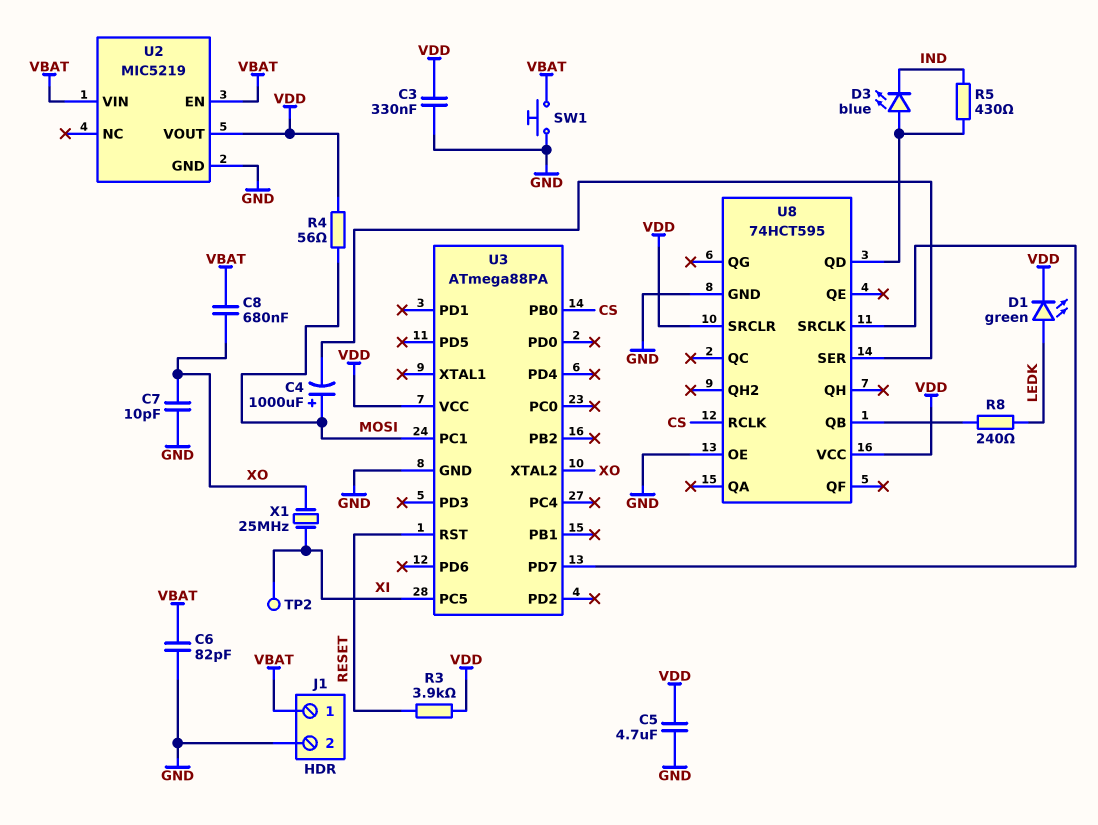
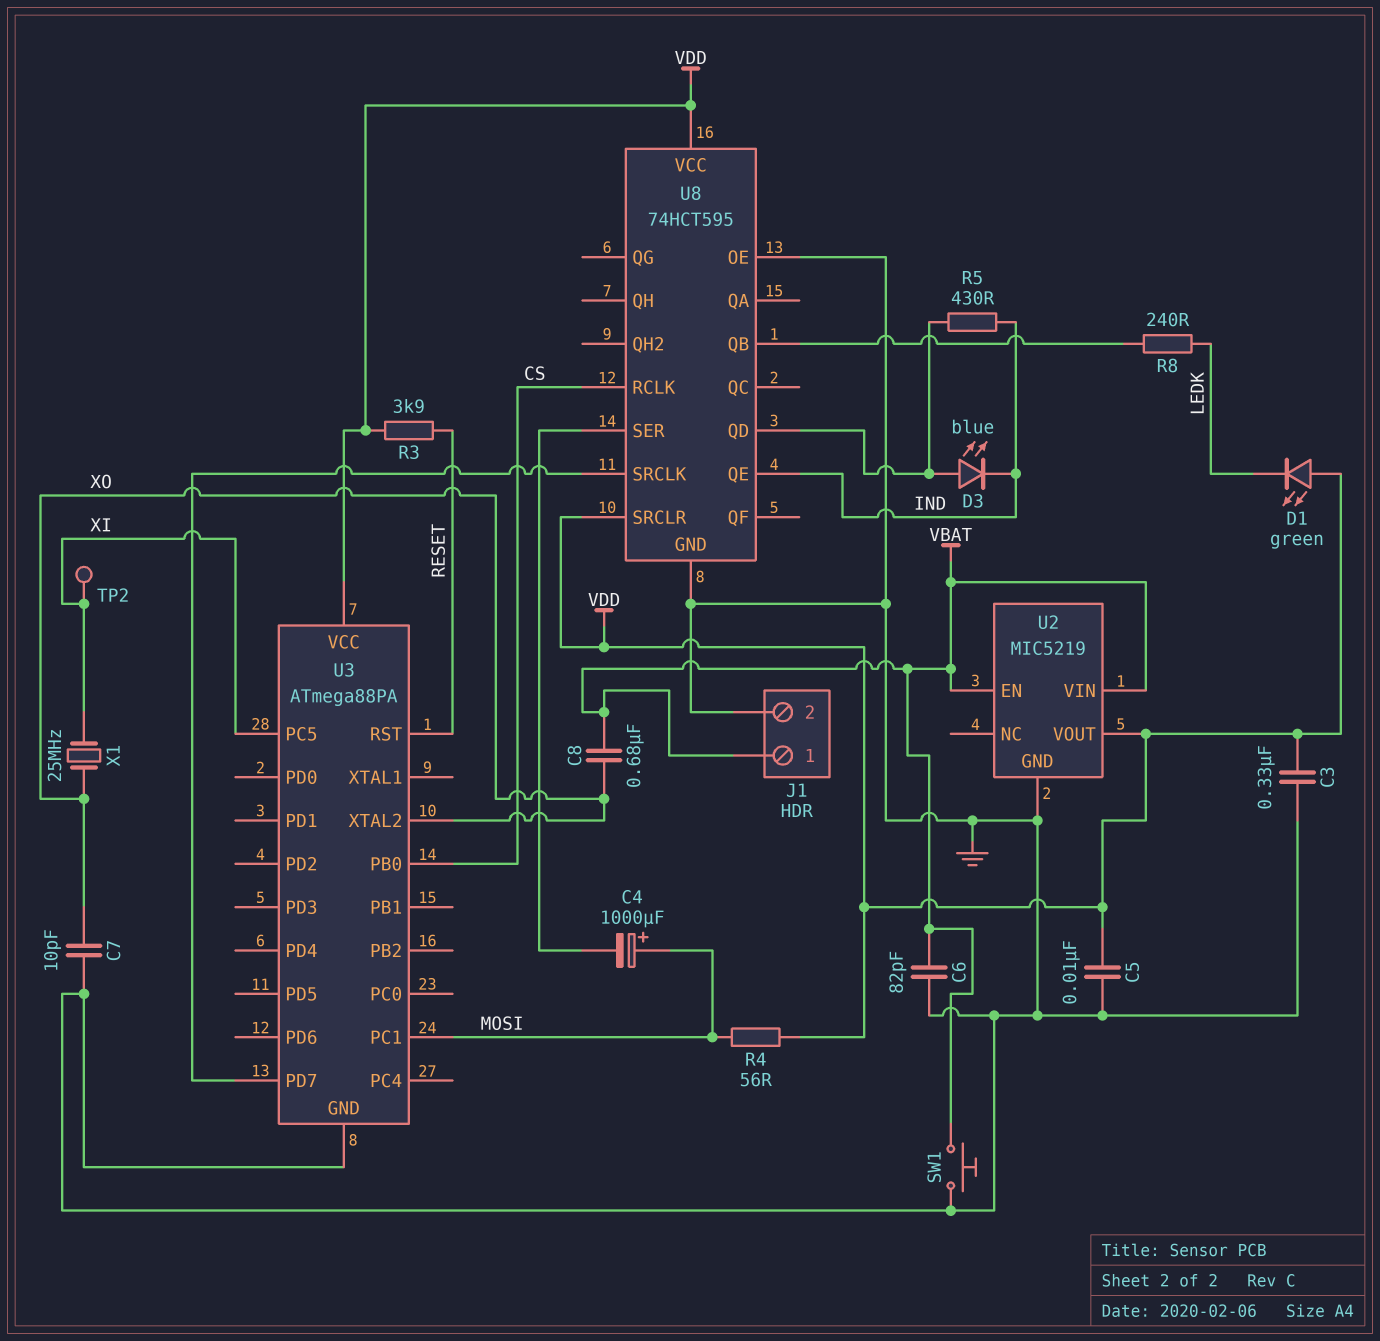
C5: 4.7uF (GND, VDD) -> 10nF (GND, VDD)
D1: LED green (A LEDK, K VDD) -> LED green (A VDD, K LEDK)
U8 pin QE: none -> IND

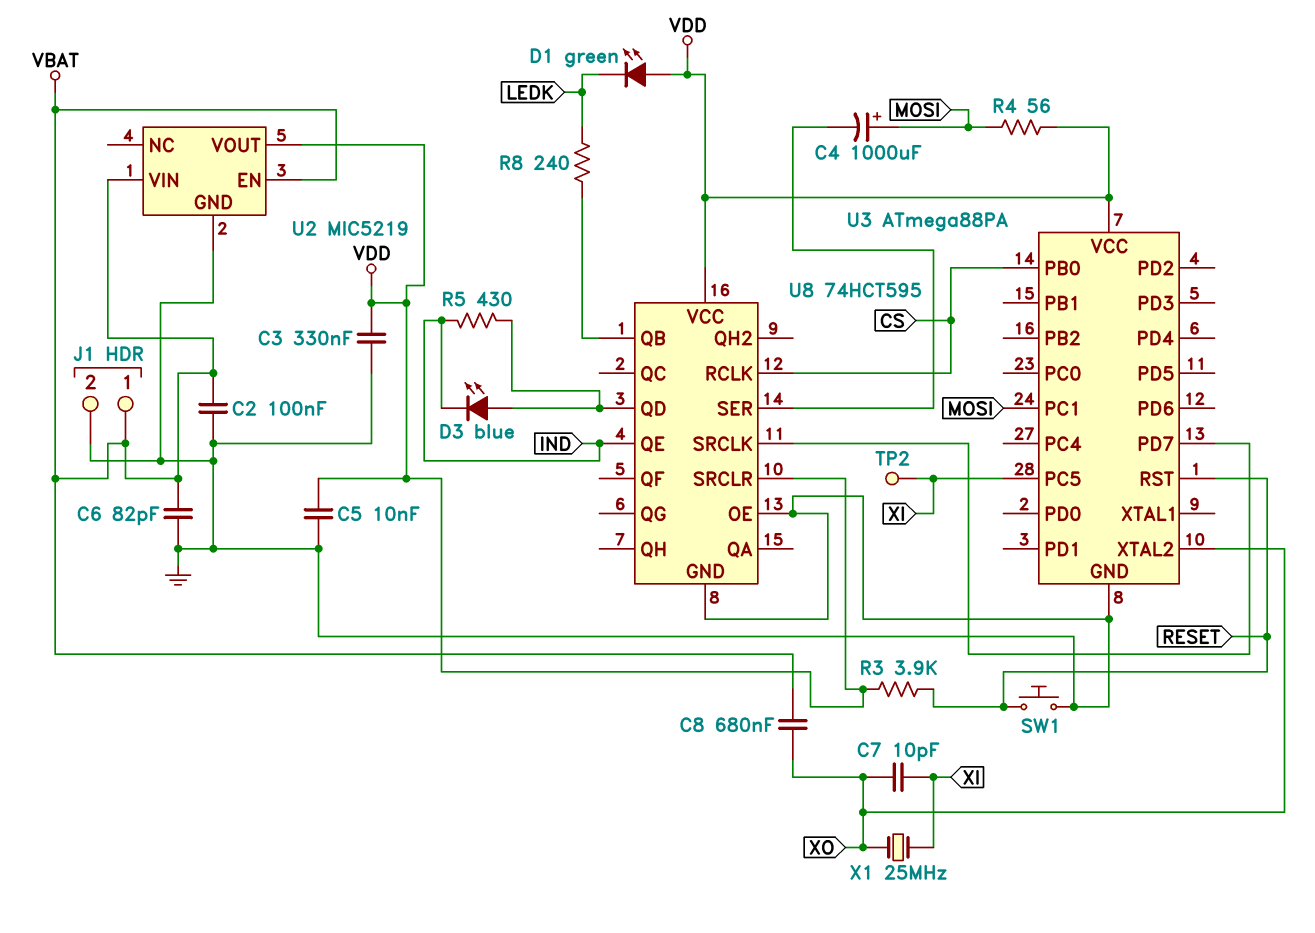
C2: none -> 100nF (GND, VBAT)
C7: 10pF (GND, XO) -> 10pF (XI, XO)
SW1: button (GND, VBAT) -> button (GND, RESET)

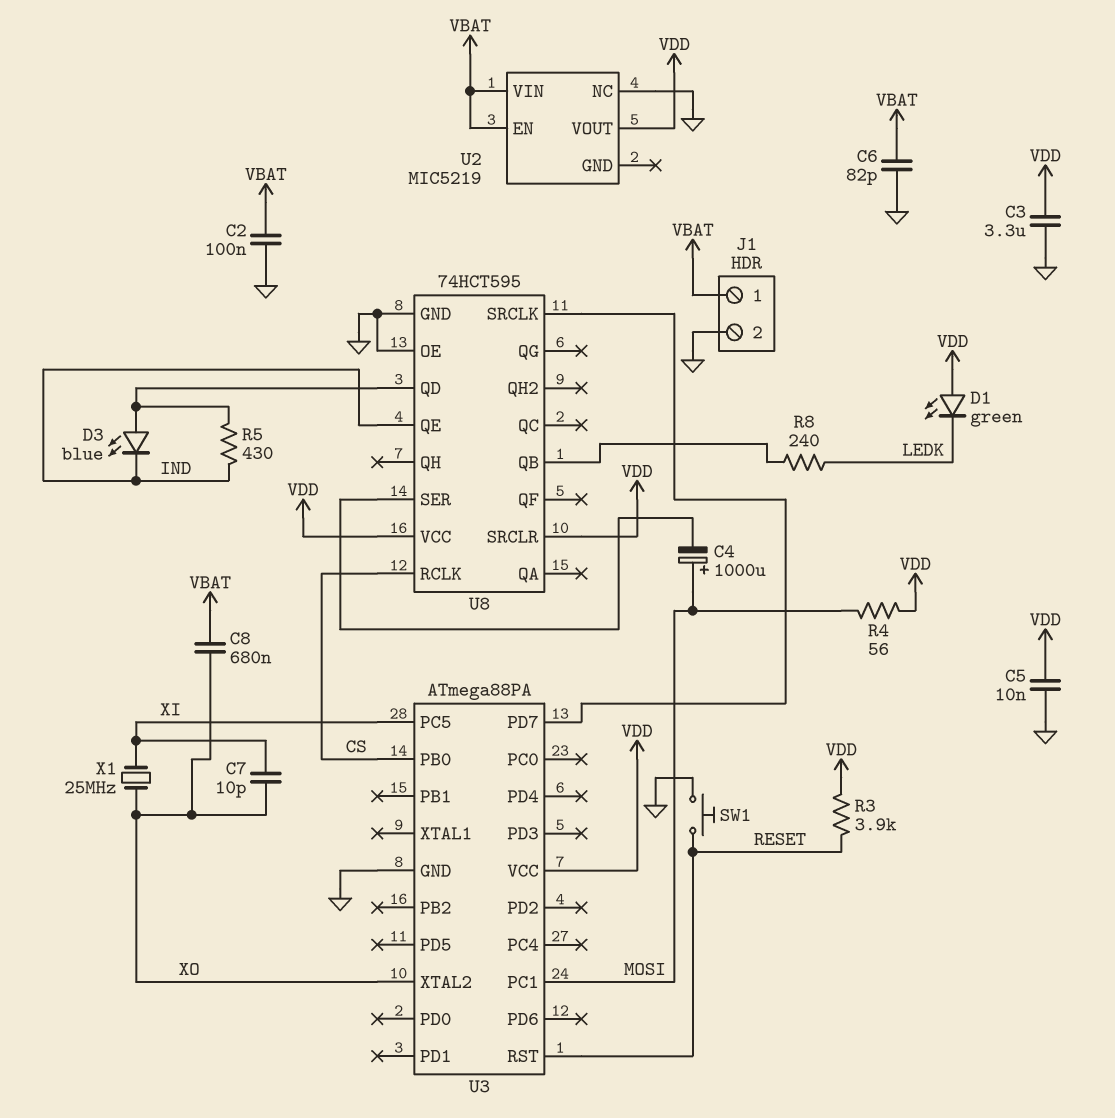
C3: 330nF (GND, VDD) -> 3.3uF (GND, VDD)
TP2: test point (XI) -> none
U2 pin GND: GND -> none
U2 pin NC: none -> GND

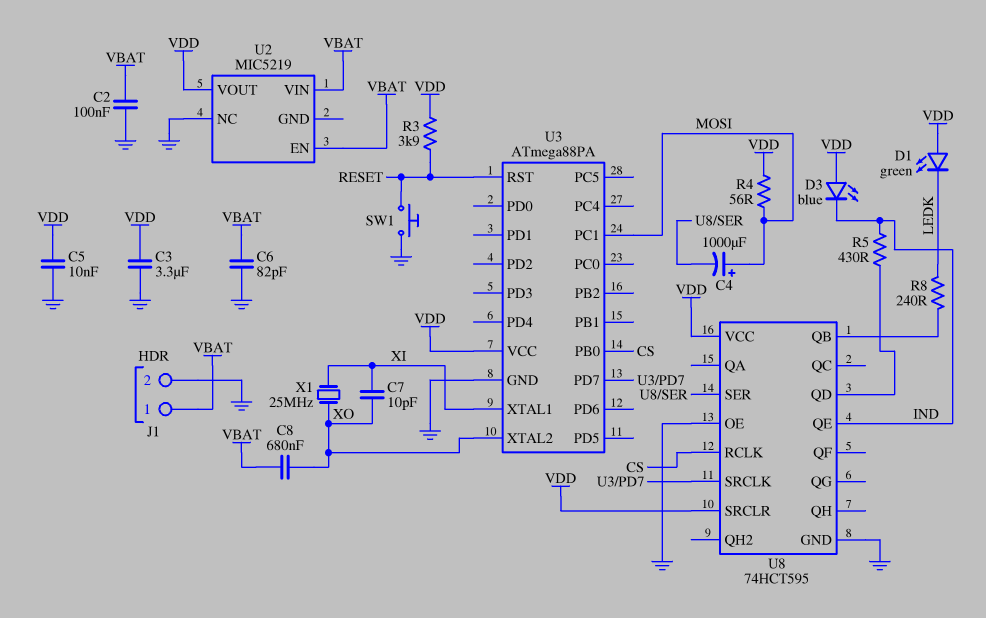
D3: LED blue (A U8/QD, K IND) -> LED blue (A VDD, K IND)
U3 pin PC5: XI -> none
U3 pin XTAL1: none -> XI

